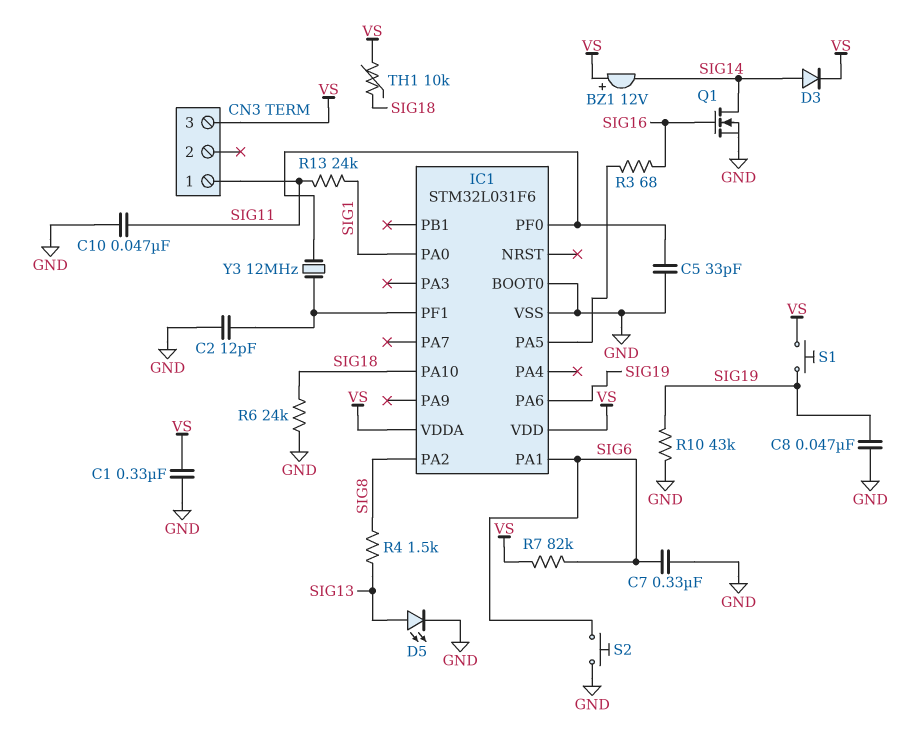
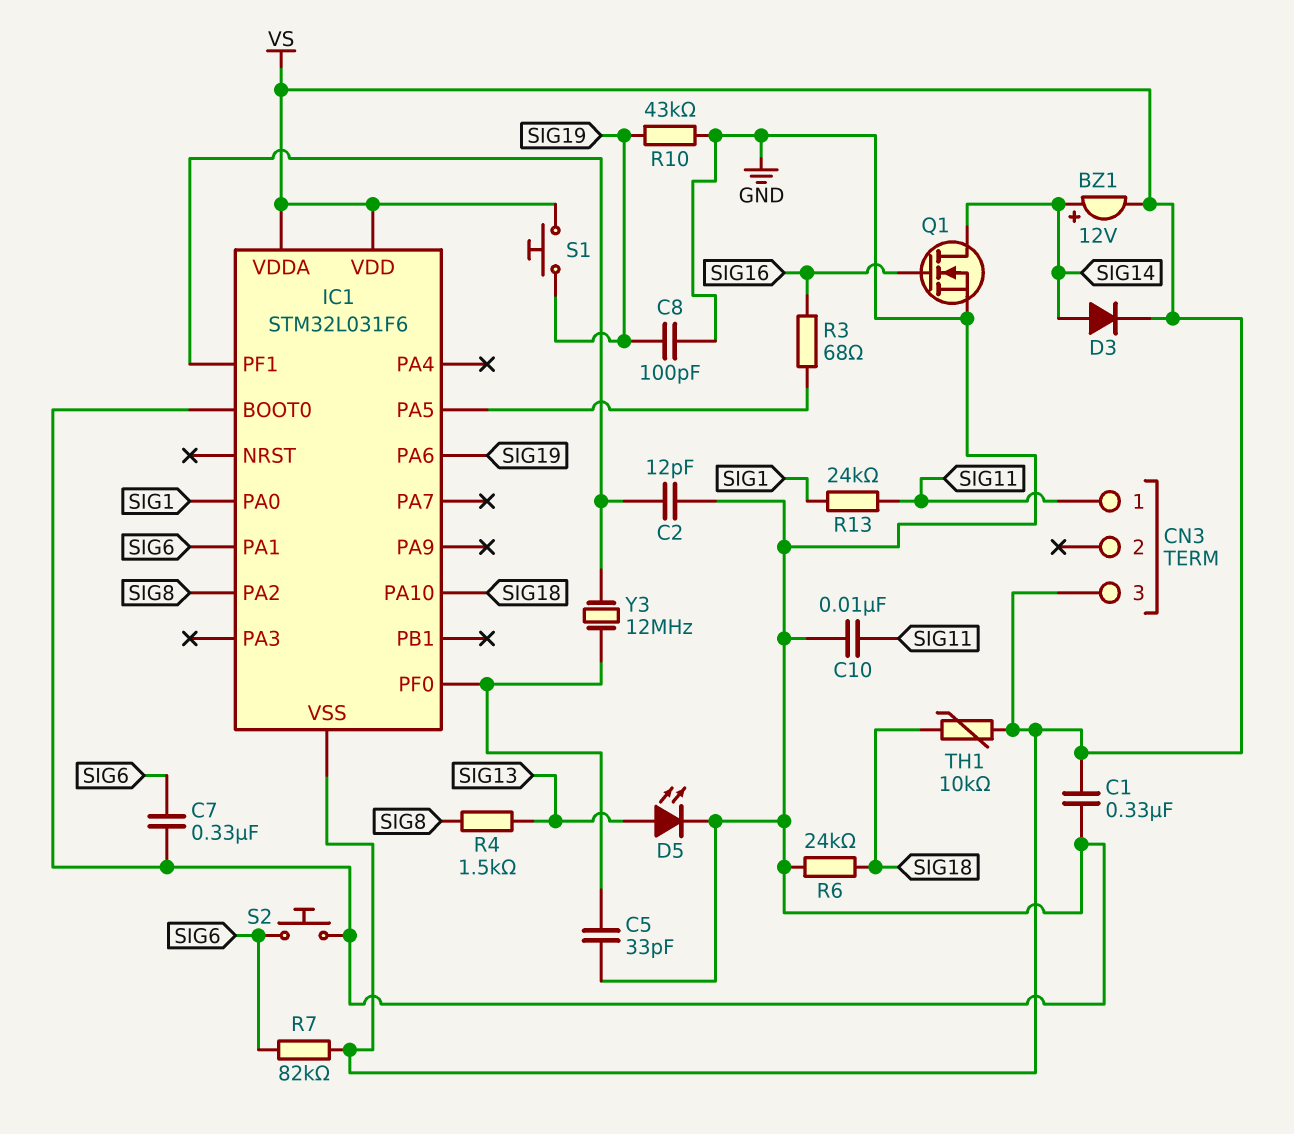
BZ1: buzzer 12V (plus VS, minus SIG14) -> buzzer 12V (plus SIG14, minus VS)
C8: 47nF (GND, SIG19) -> 100pF (GND, SIG19)
C10: 47nF (GND, SIG11) -> 10nF (GND, SIG11)
IC1 pin VSS: GND -> VS

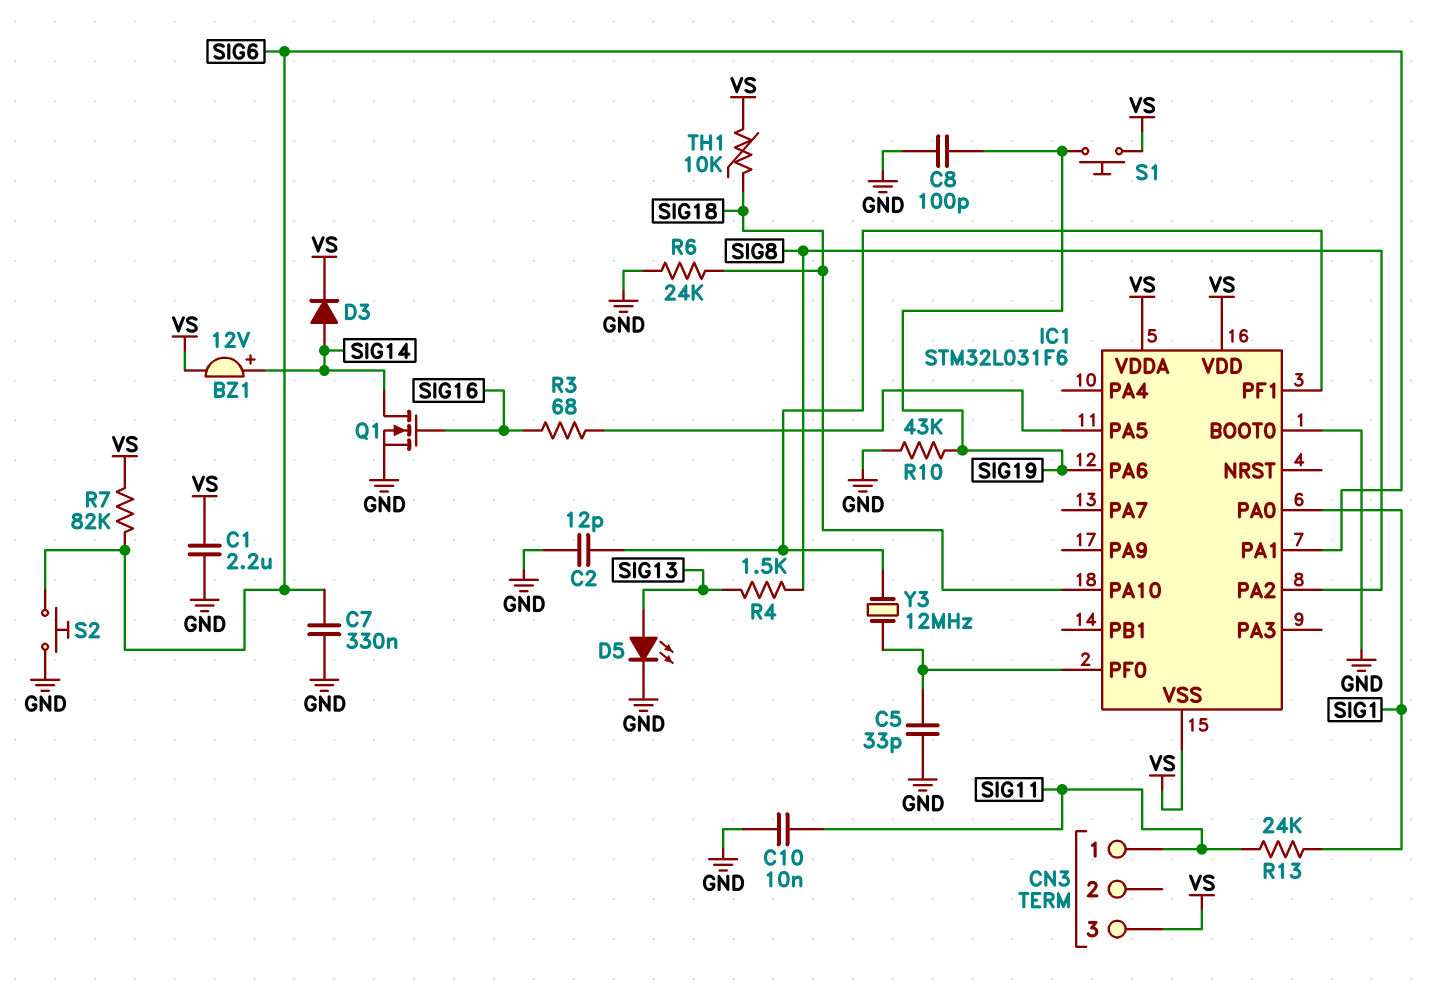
C1: 330nF (GND, VS) -> 2.2uF (GND, VS)

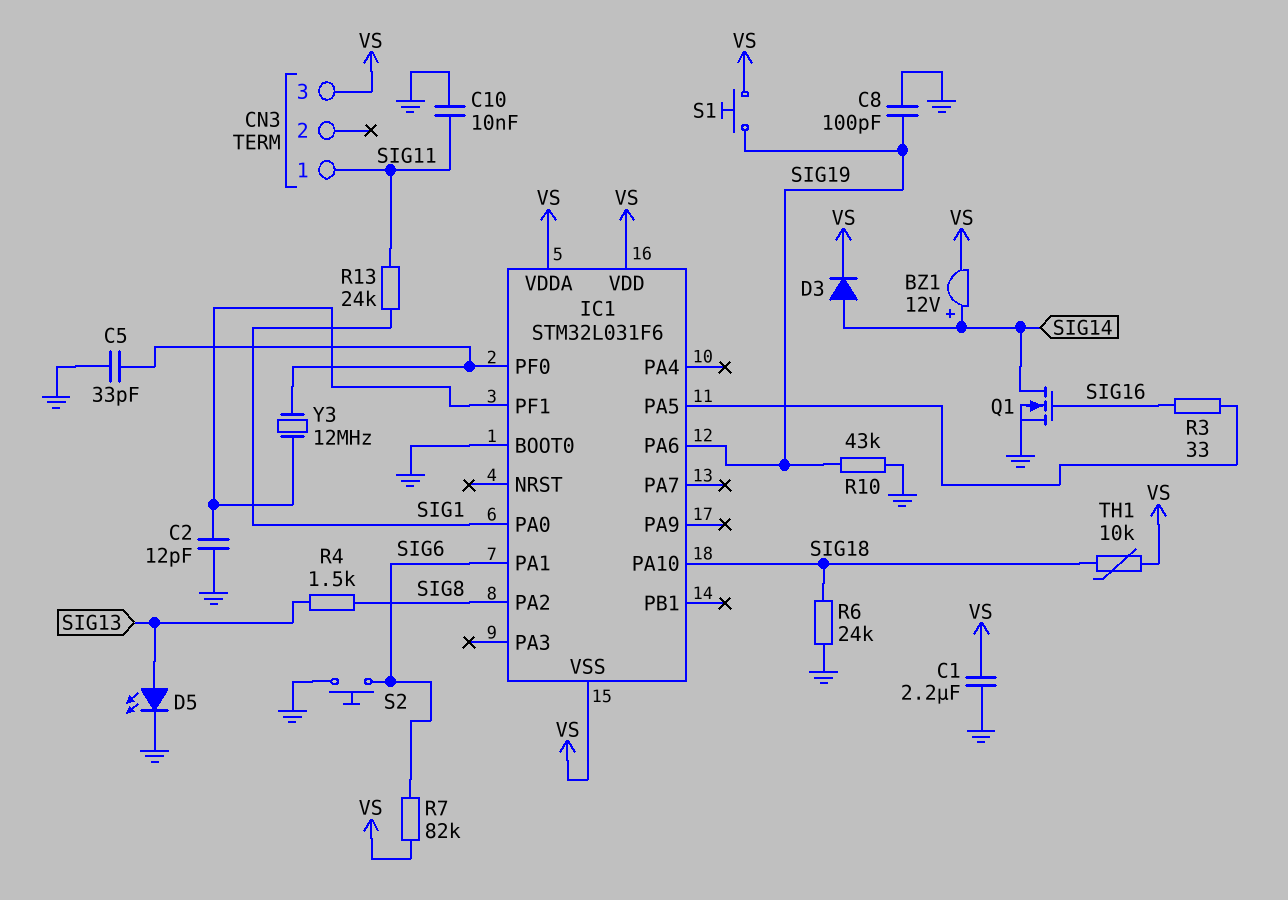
C7: 330nF (GND, SIG6) -> none
R3: 68 (IC1/PA5, SIG16) -> 33 (IC1/PA5, SIG16)

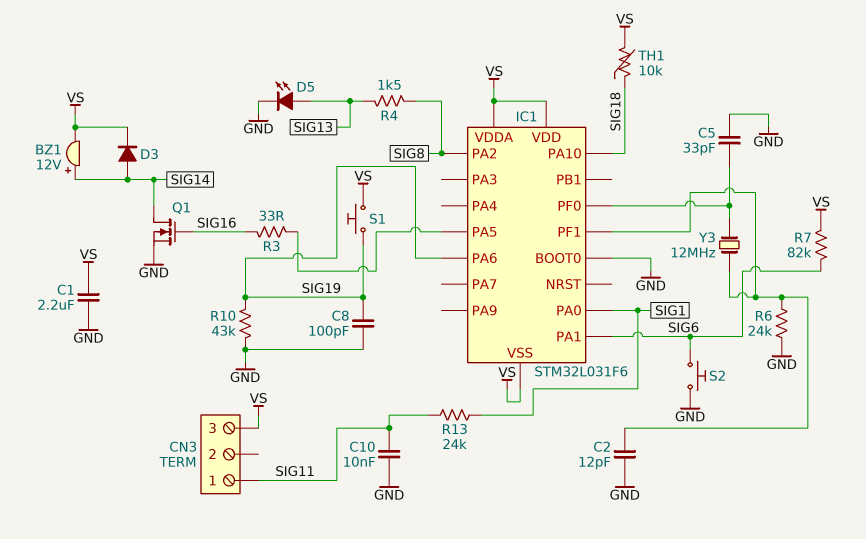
R6: 24k (GND, SIG18) -> 24k (GND, IC1/PF1)

